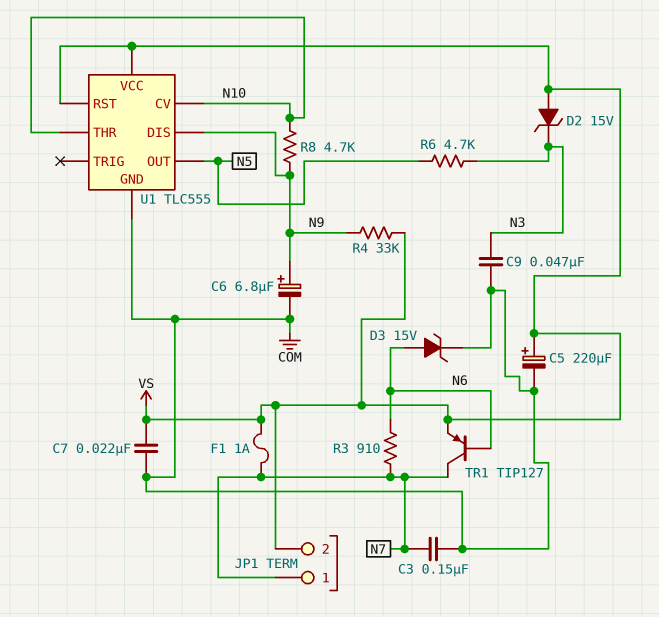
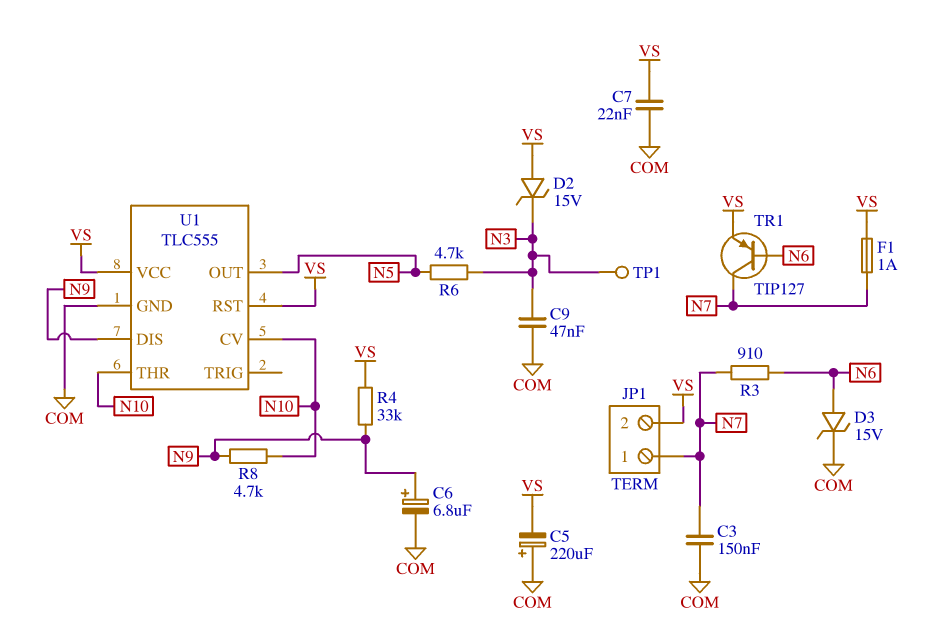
C5: 220uF (plus VS, minus COM) -> 220uF (plus COM, minus VS)
TP1: none -> test point (N3)

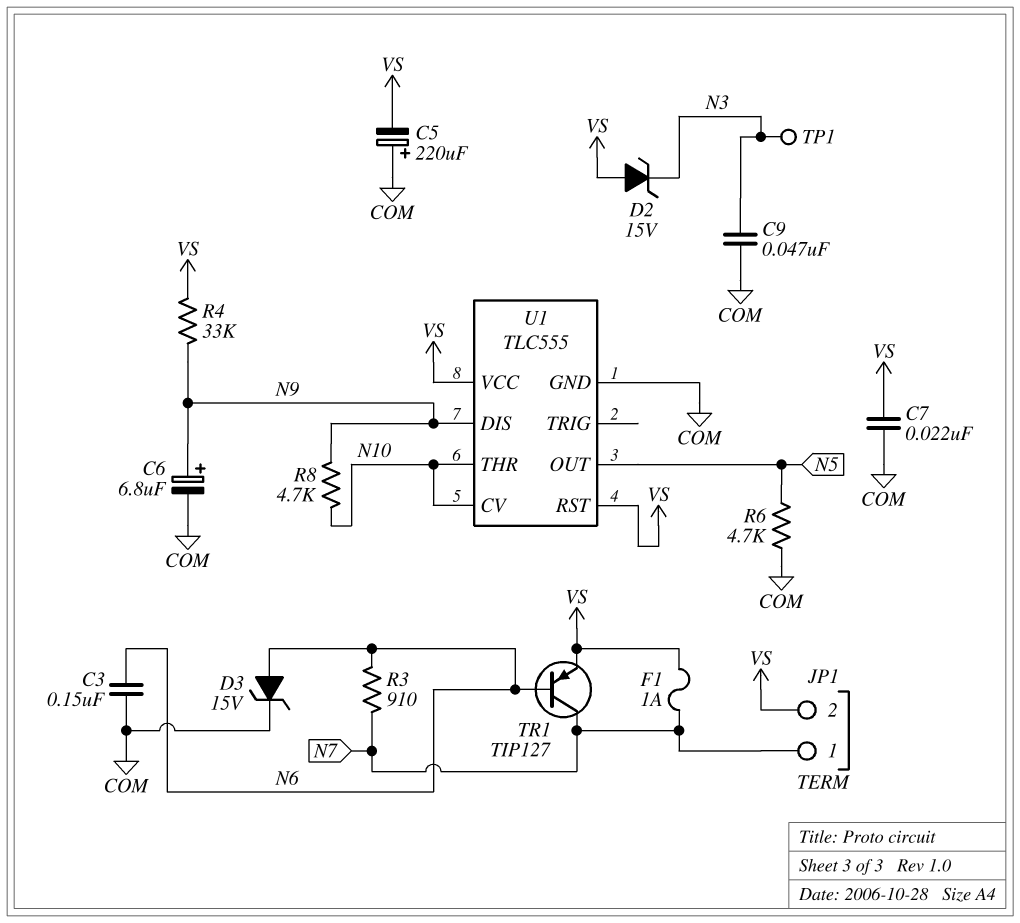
C3: 150nF (COM, N7) -> 150nF (COM, N6)
R6: 4.7k (N3, N5) -> 4.7k (COM, N5)

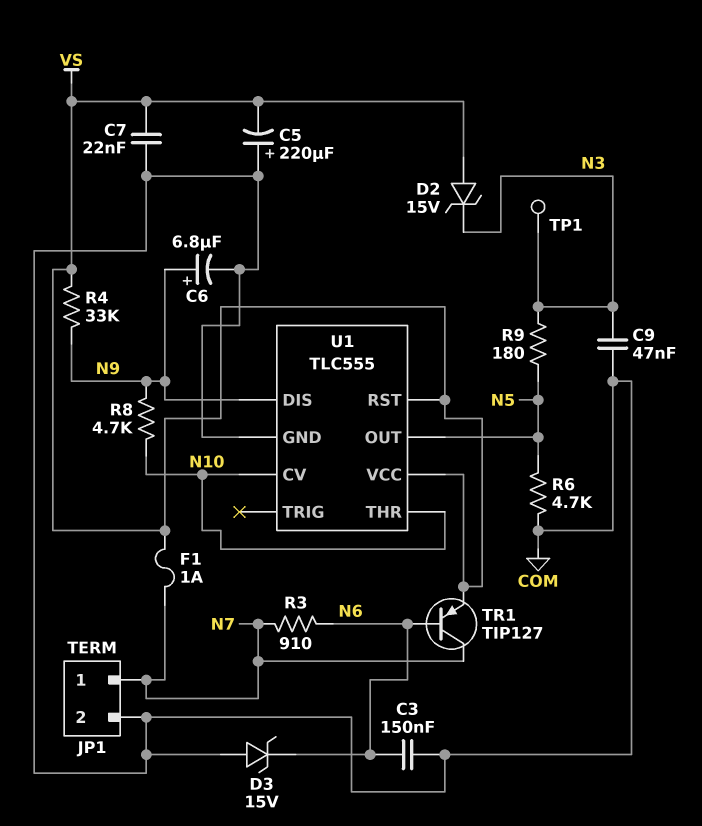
D3: zener 15V (A N6, K COM) -> zener 15V (A COM, K N6)
JP1 pin 2: VS -> COM
R9: none -> 180 (N3, N5)

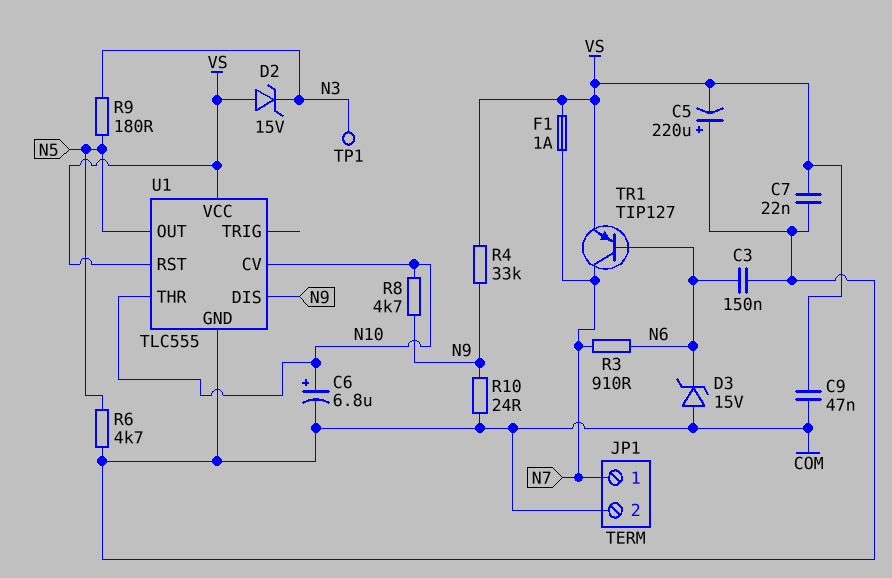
C6: 6.8uF (plus N9, minus COM) -> 6.8uF (plus N10, minus COM)
C9: 47nF (COM, N3) -> 47nF (COM, VS)
R10: none -> 24 (COM, N9)

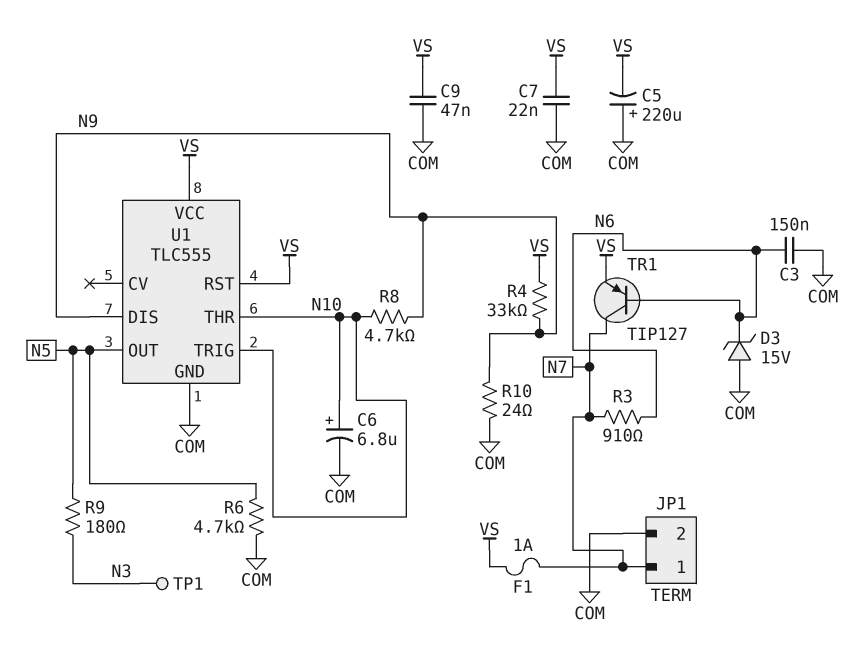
D2: zener 15V (A VS, K N3) -> none
U1 pin CV: N10 -> none
U1 pin TRIG: none -> N10

